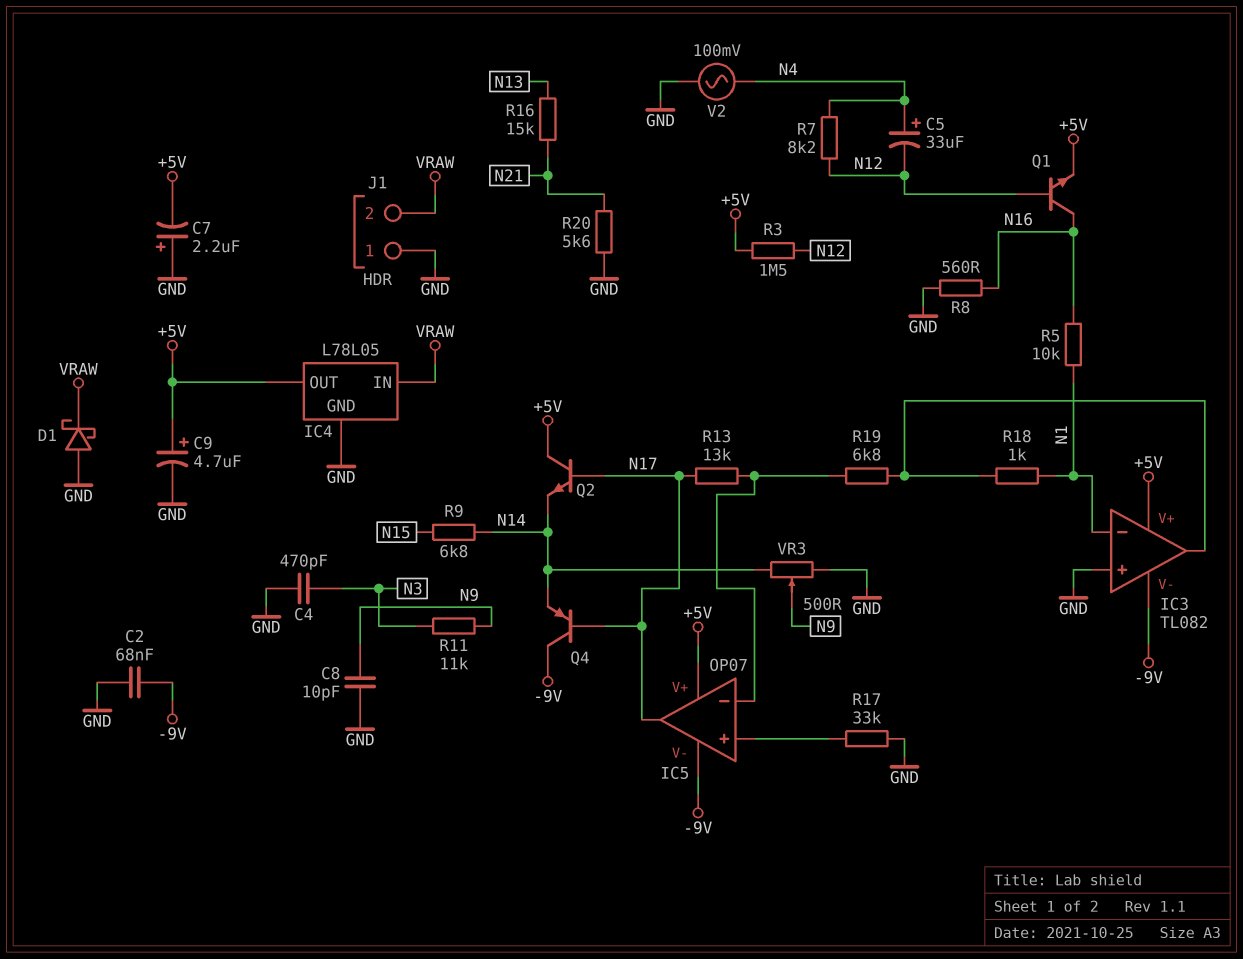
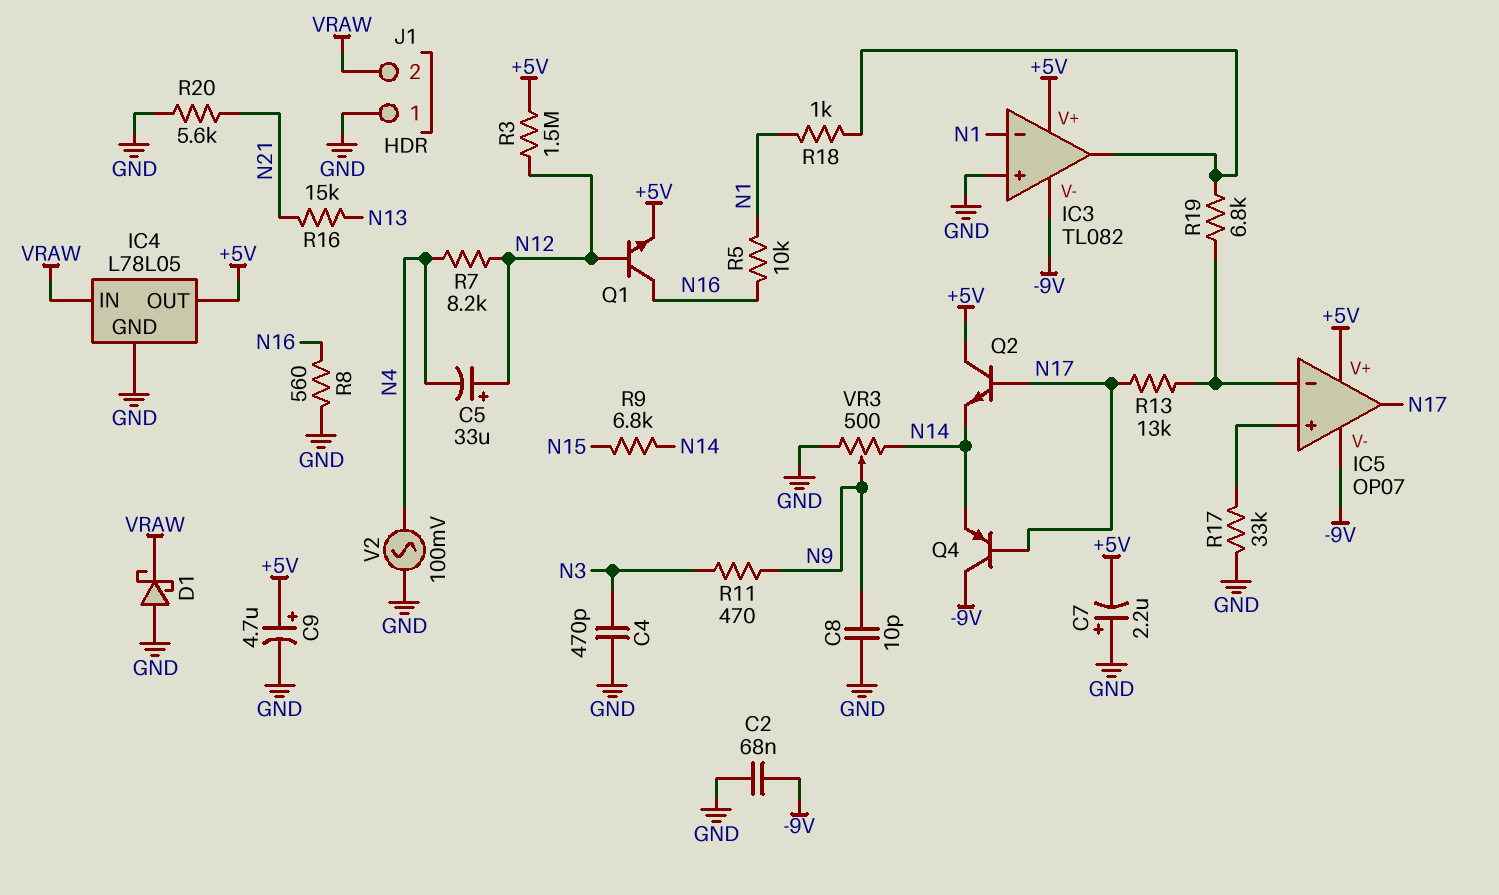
C5: 33uF (plus N4, minus N12) -> 33uF (plus N12, minus N4)
R11: 11k (N3, N9) -> 470 (N3, N9)

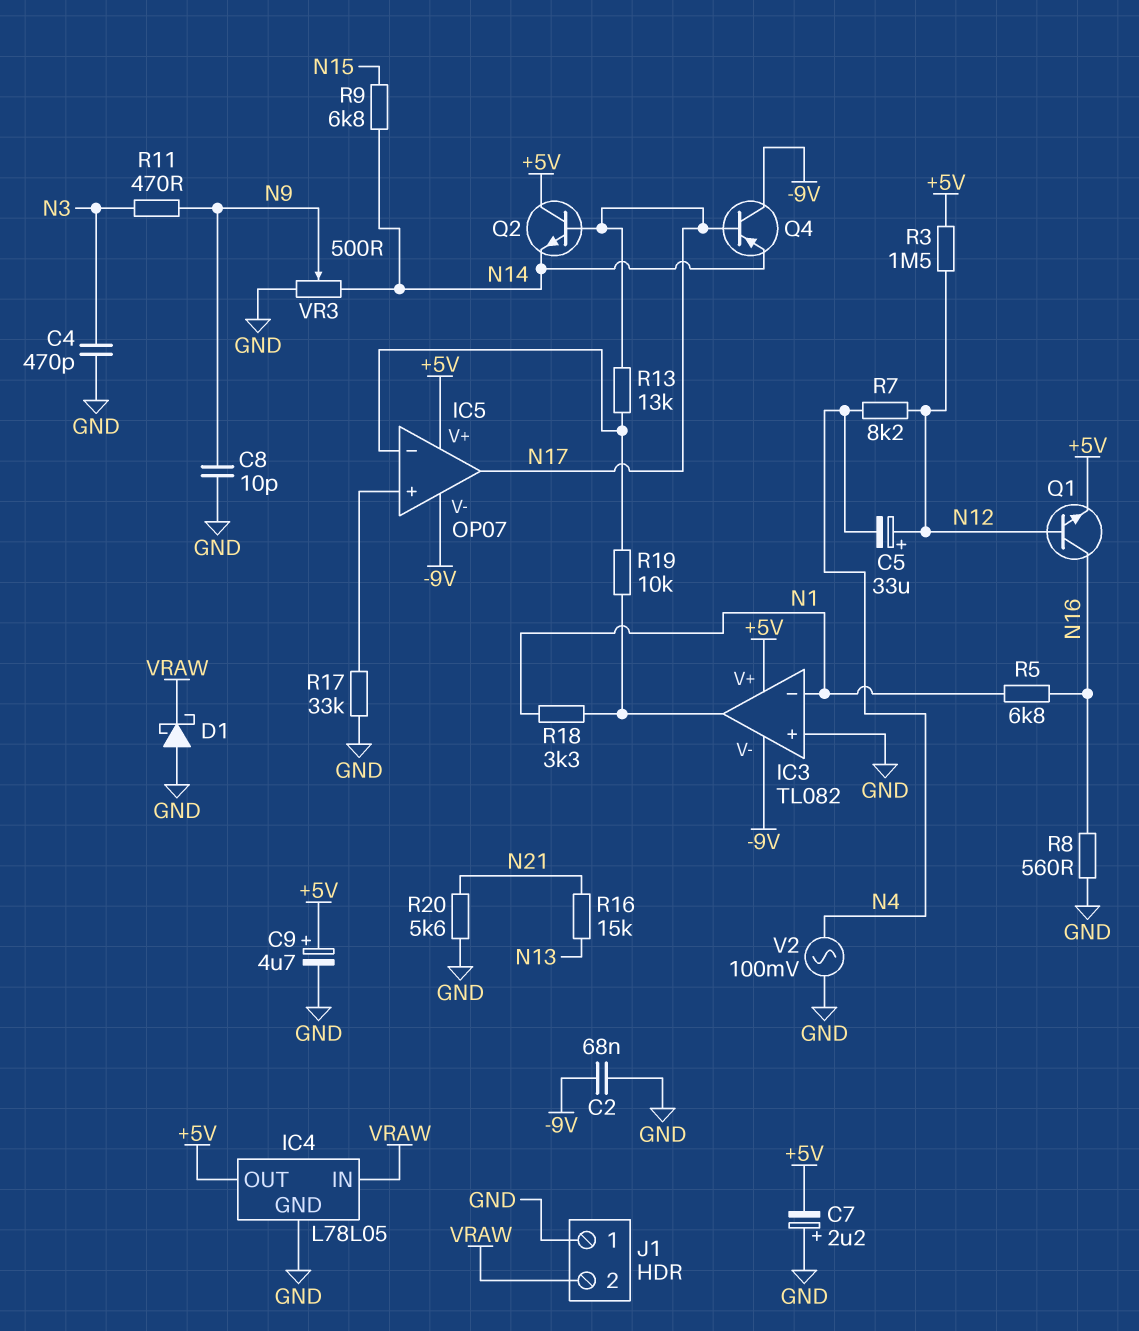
R5: 10k (N1, N16) -> 6.8k (N1, N16)
R18: 1k (IC3/out, N1) -> 3.3k (IC3/out, N1)
R19: 6.8k (IC3/out, IC5/in-) -> 10k (IC3/out, IC5/in-)

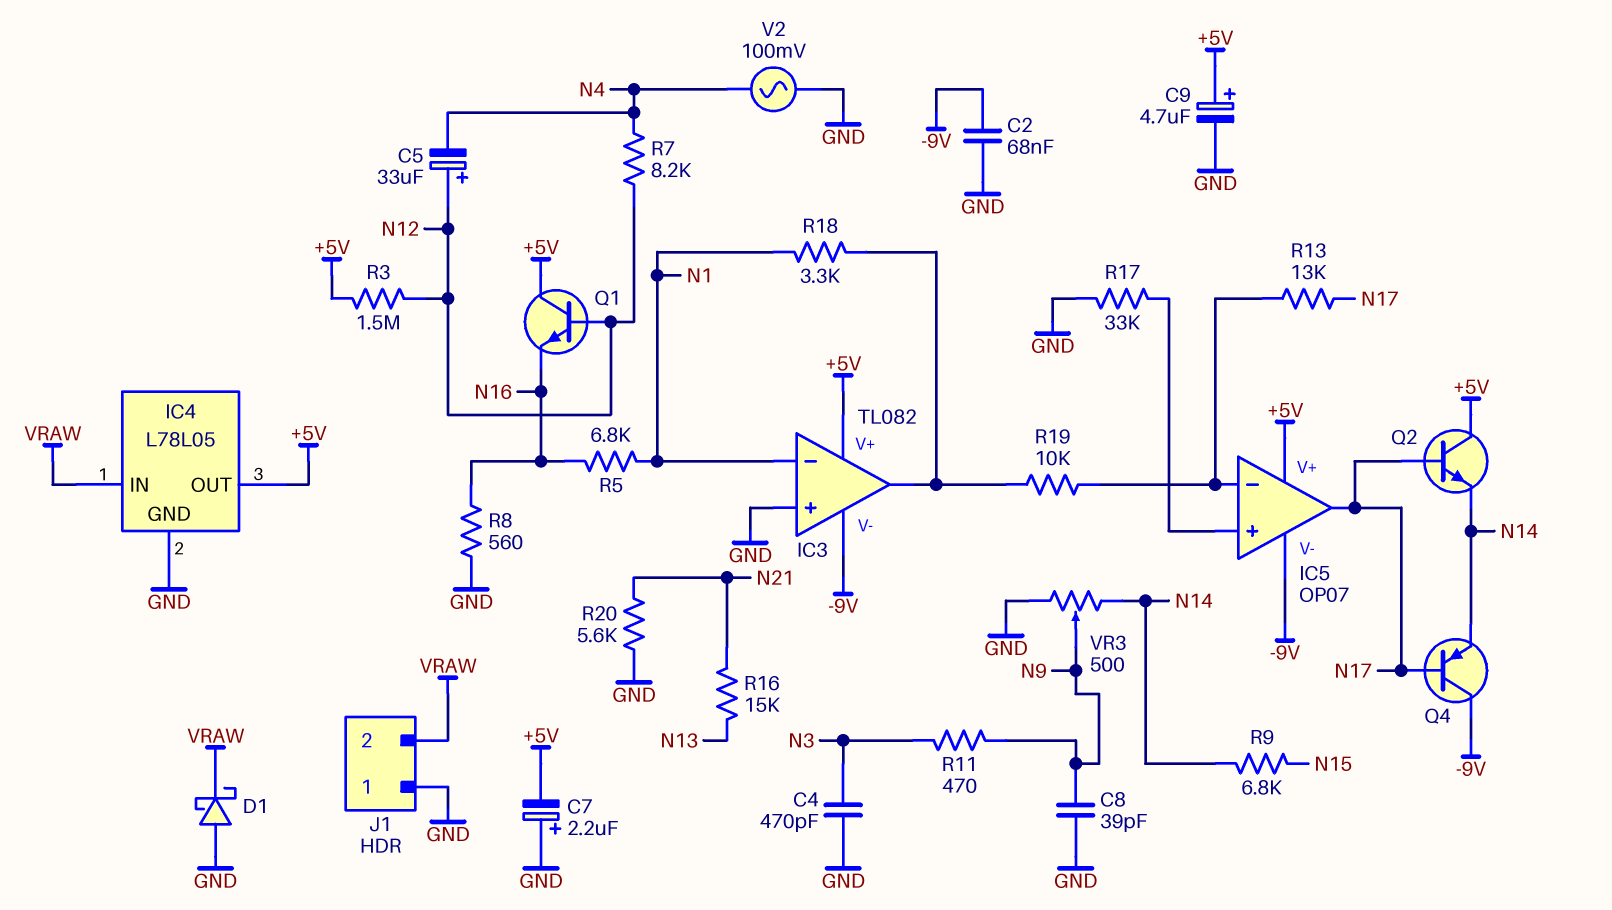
C8: 10pF (GND, N9) -> 39pF (GND, N9)
Q1: NPN (B N12, C N16, E +5V) -> NPN (B N12, C +5V, E N16)

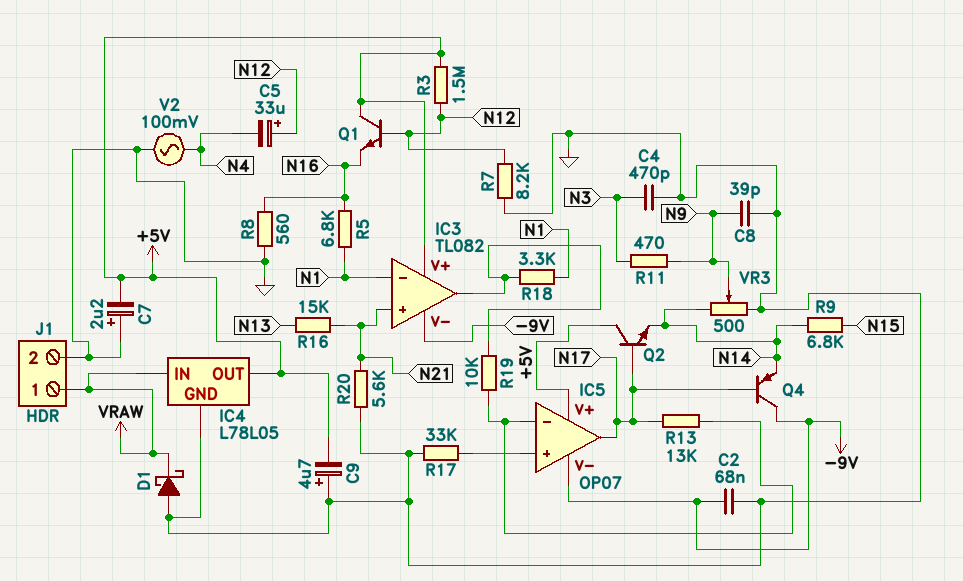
C9: 4.7uF (plus +5V, minus GND) -> 4.7uF (plus GND, minus +5V)
IC3 pin in+: GND -> N21
J1 pin 1: GND -> VRAW
J1 pin 2: VRAW -> GND
R7: 8.2k (N4, N12) -> 8.2k (GND, N12)

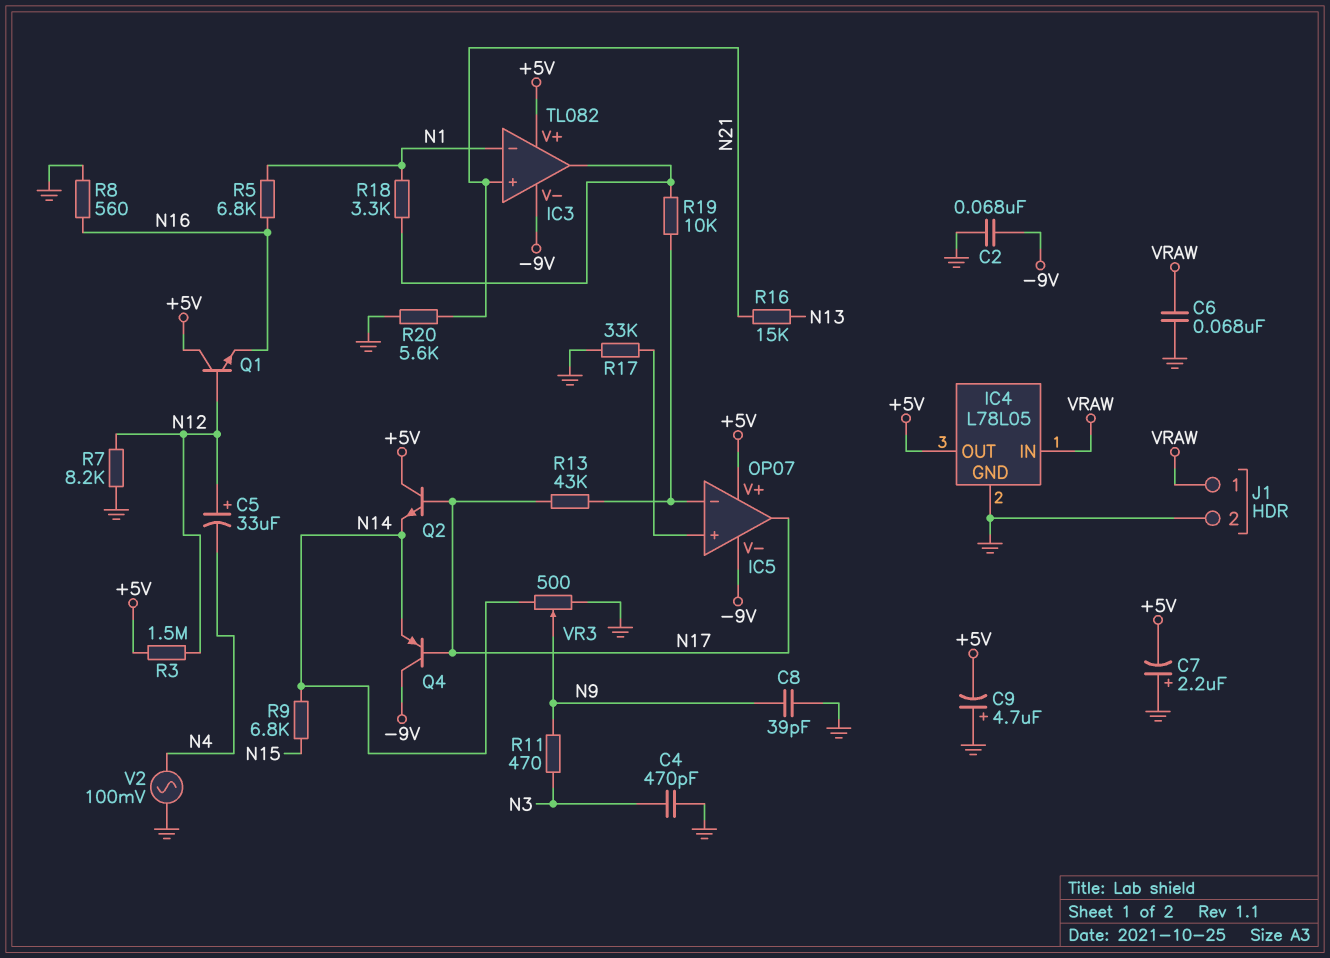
C6: none -> 68nF (GND, VRAW)
D1: schottky (A GND, K VRAW) -> none
R13: 13k (IC5/in-, N17) -> 43k (IC5/in-, N17)

